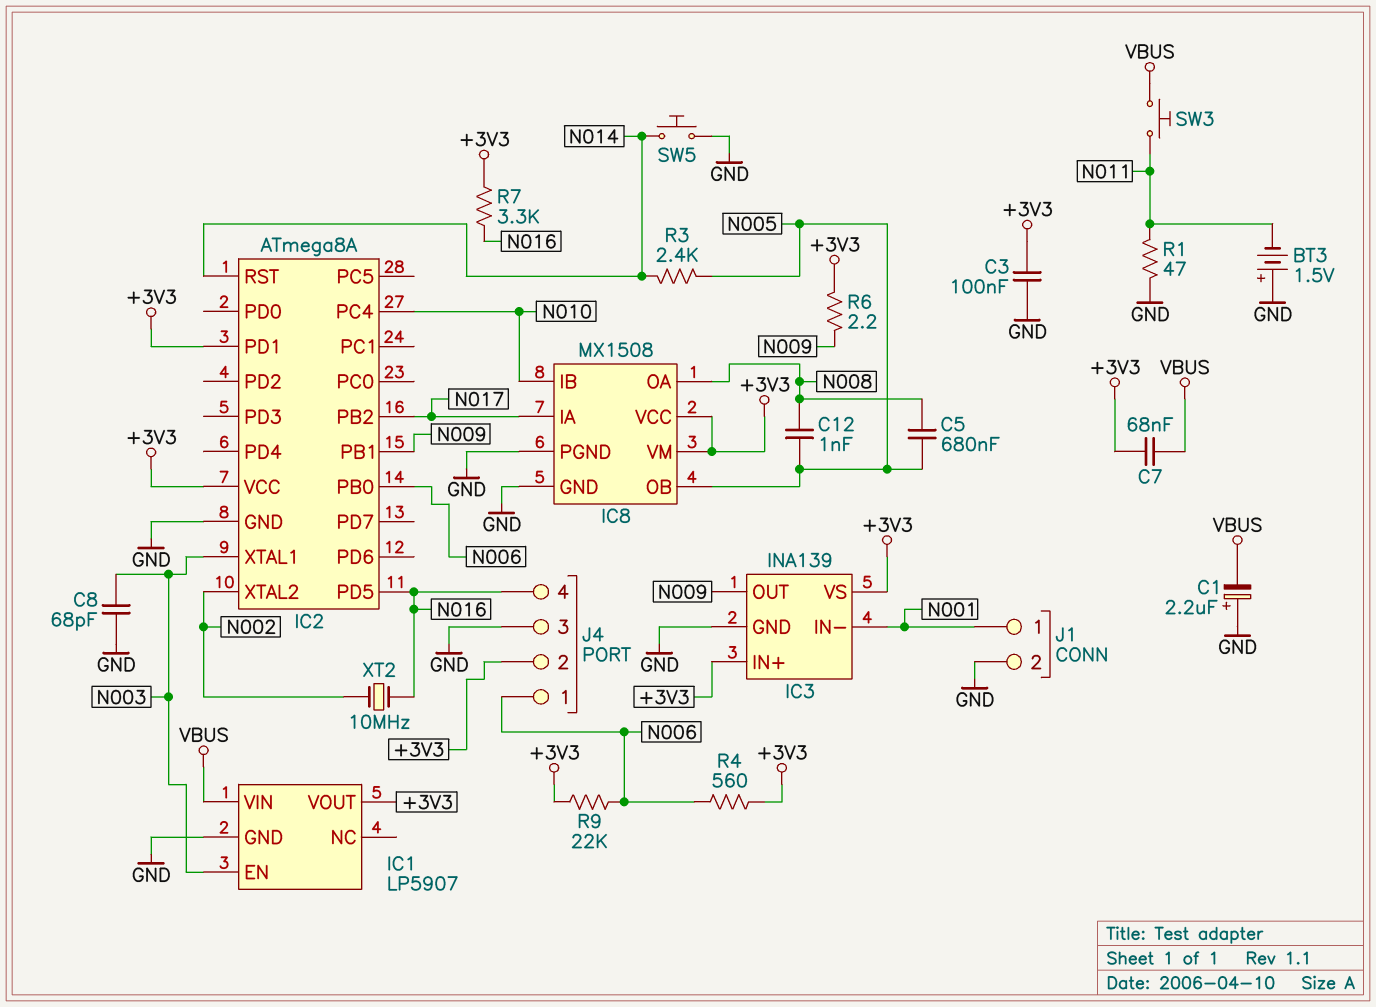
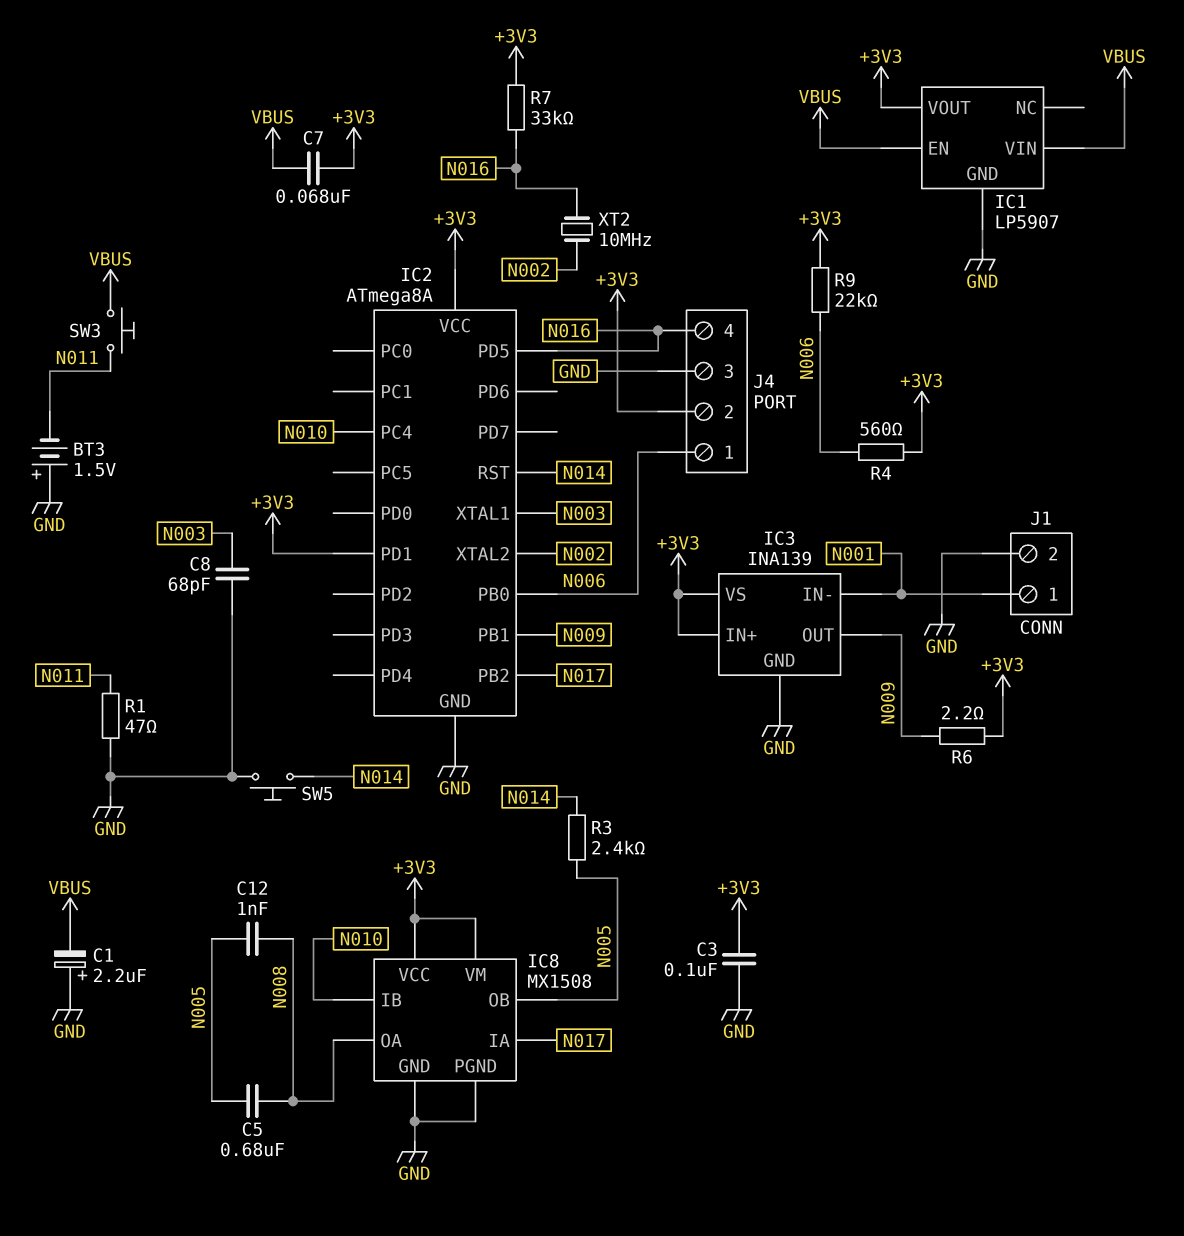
IC1 pin EN: N003 -> VBUS
R7: 3.3k (+3V3, N016) -> 33k (+3V3, N016)

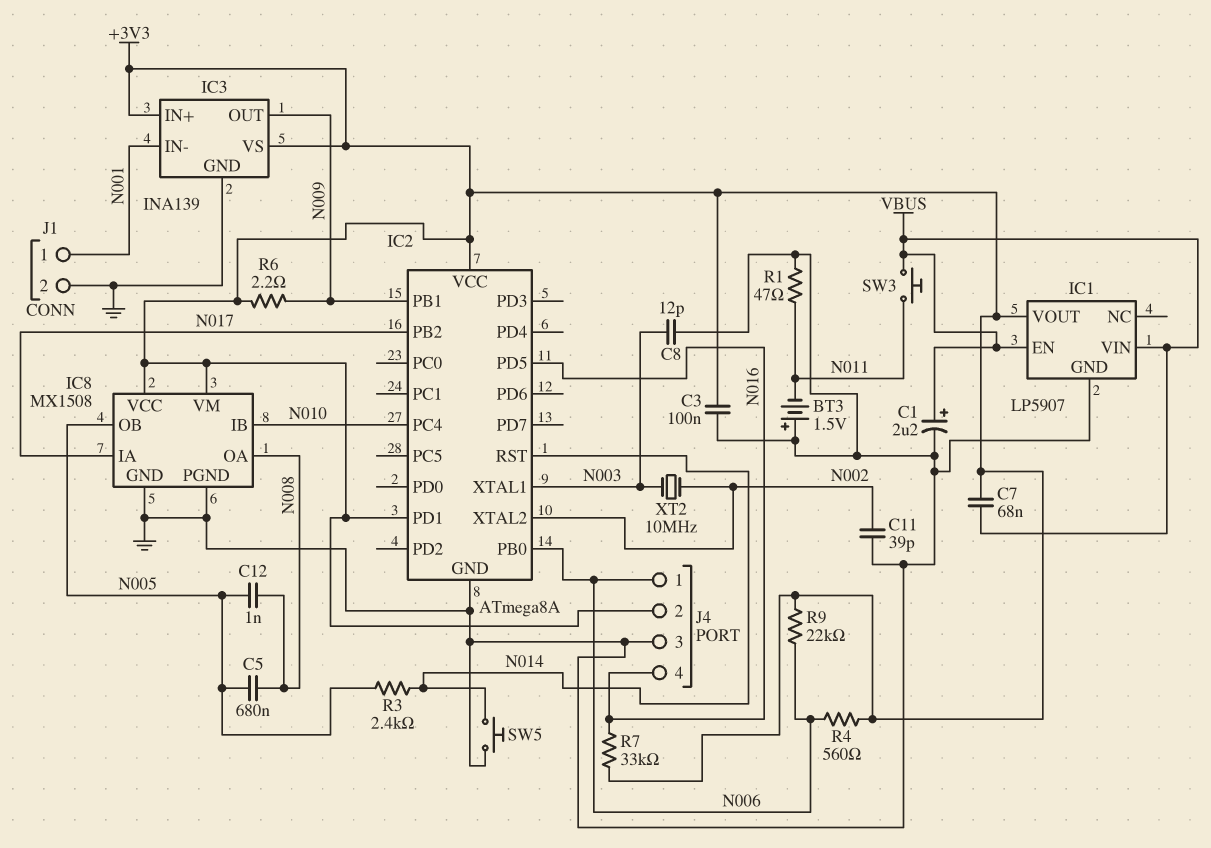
C1: 2.2uF (plus GND, minus VBUS) -> 2.2uF (plus VBUS, minus GND)
C8: 68pF (GND, N003) -> 12pF (GND, N003)
C11: none -> 39pF (GND, N002)
XT2: 10MHz (N002, N016) -> 10MHz (N002, N003)

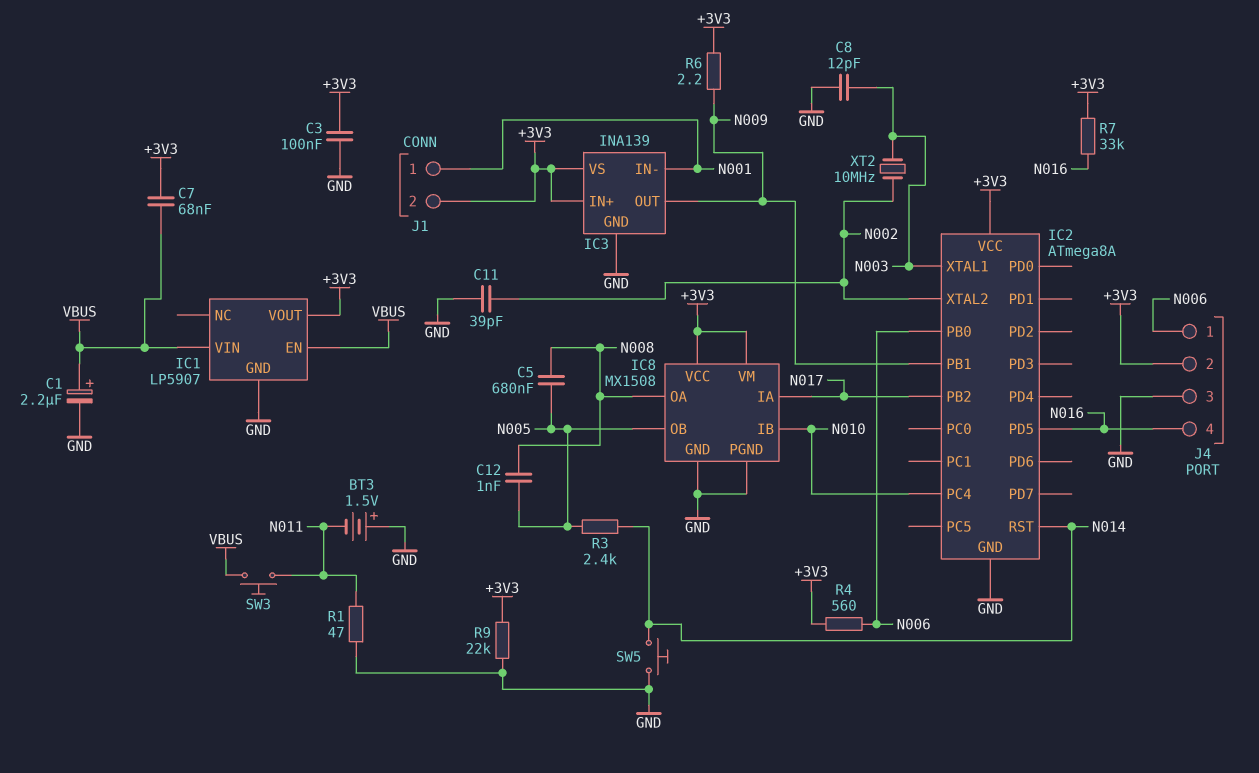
IC2 pin PD1: +3V3 -> none
J1 pin 2: GND -> +3V3
R9: 22k (+3V3, N006) -> 22k (+3V3, GND)

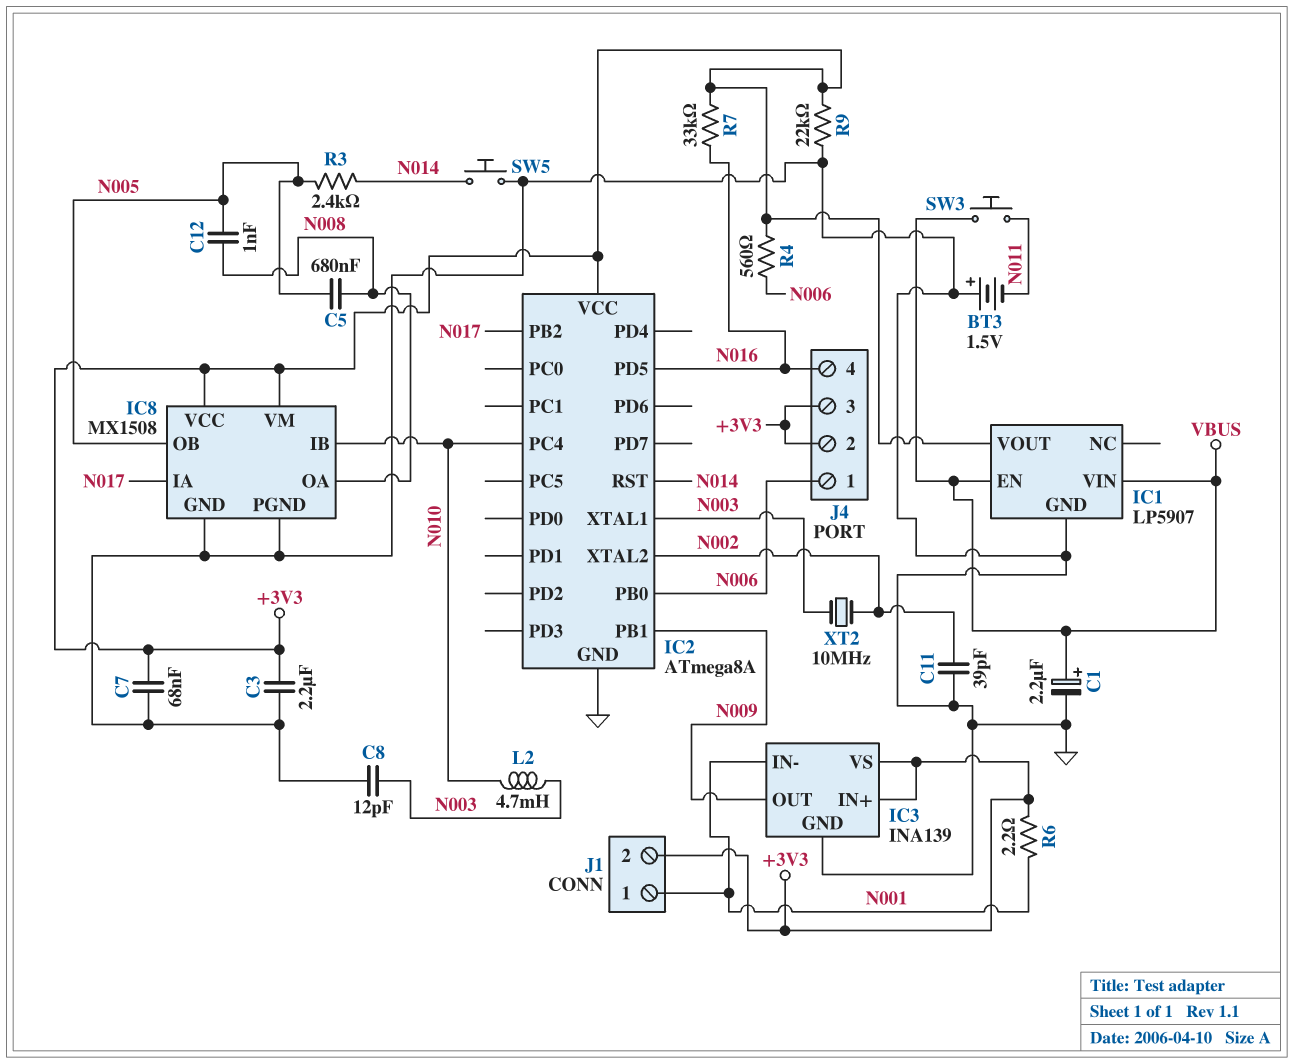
C3: 100nF (+3V3, GND) -> 2.2uF (+3V3, GND)
C7: 68nF (+3V3, VBUS) -> 68nF (+3V3, GND)
J4 pin 3: GND -> +3V3
L2: none -> 4.7mH (N003, N010)
R1: 47 (GND, N011) -> none
R6: 2.2 (+3V3, N009) -> 2.2 (+3V3, N001)

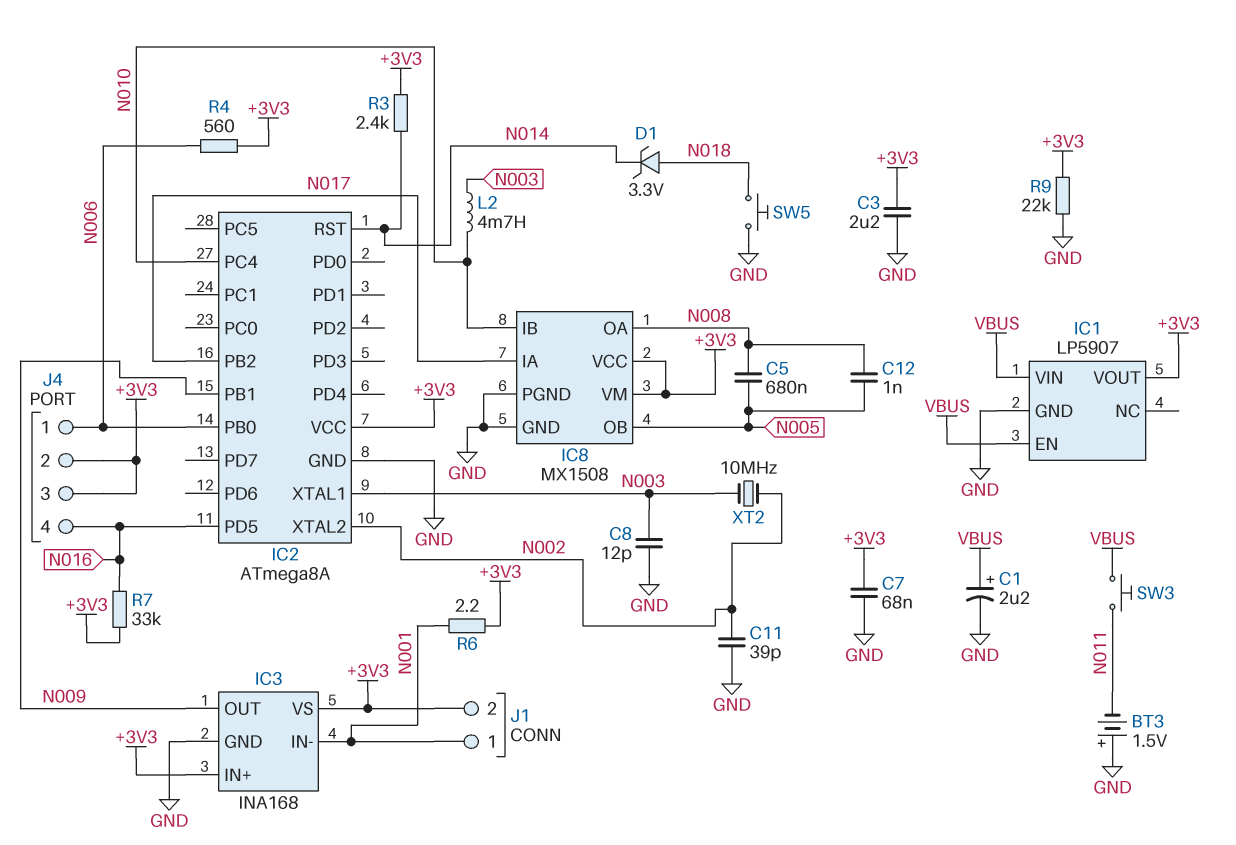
D1: none -> zener 3.3V (A N018, K N014)
IC3: INA139 -> INA168
R3: 2.4k (N005, N014) -> 2.4k (+3V3, N014)
SW5: button (GND, N014) -> button (GND, N018)

